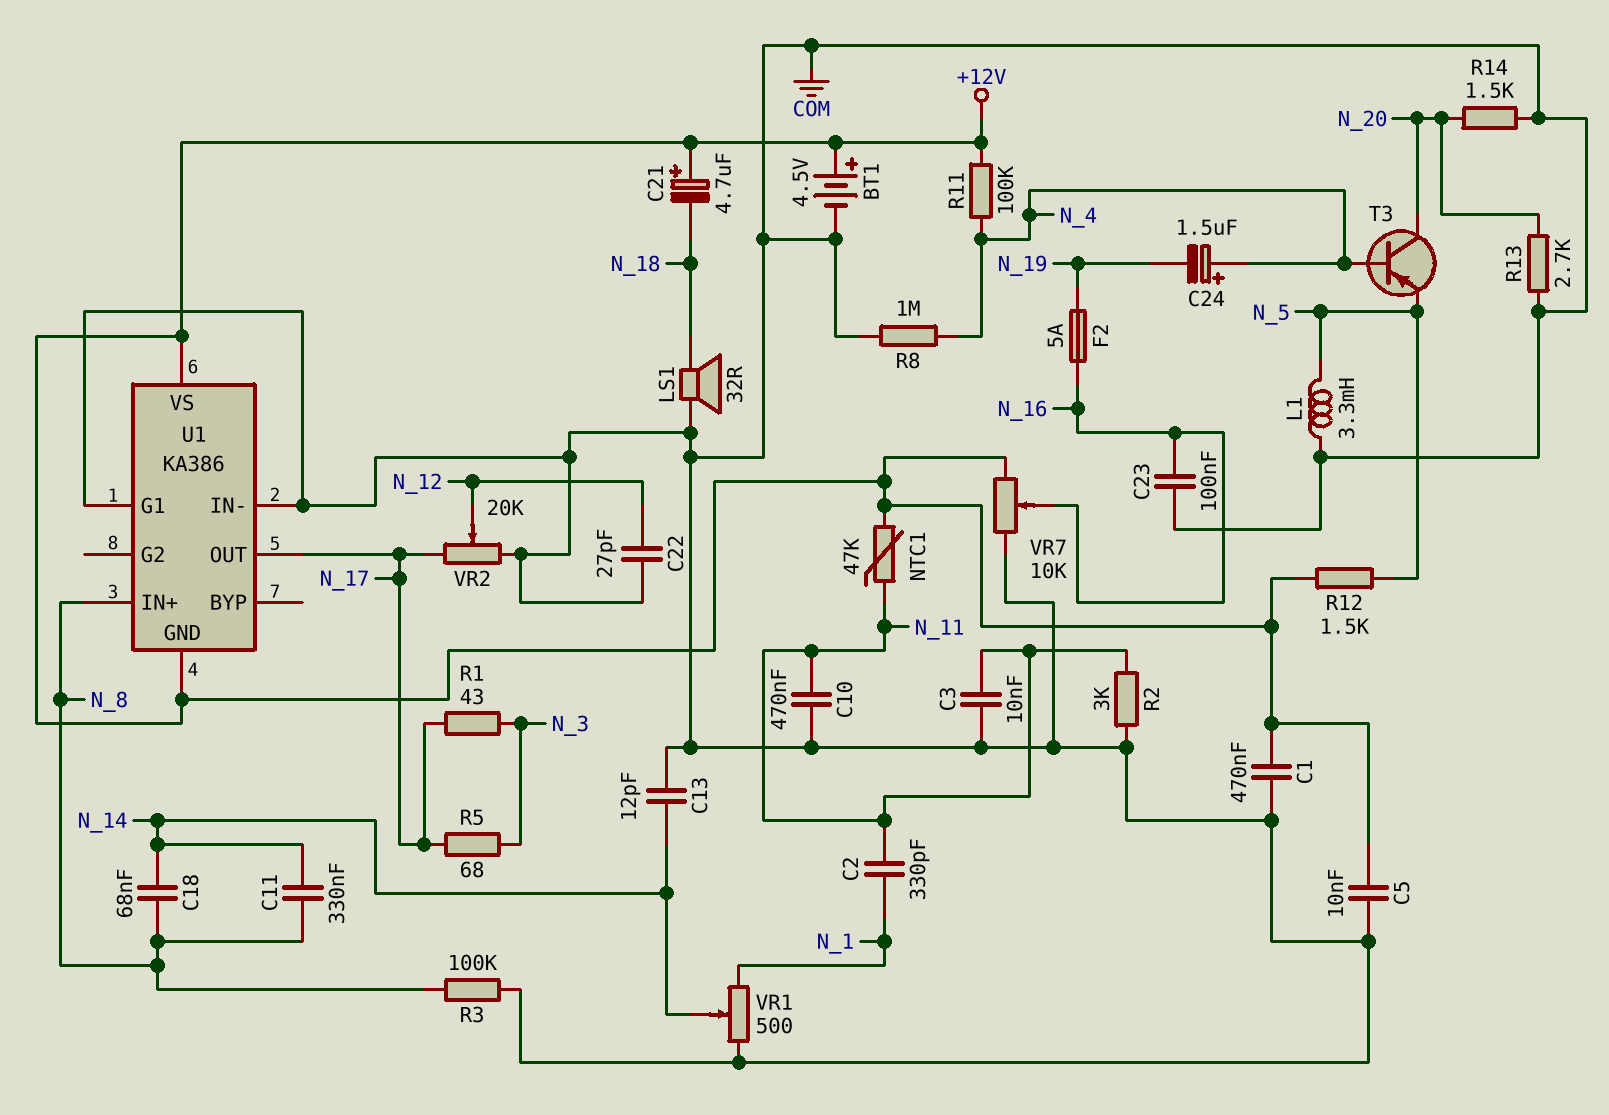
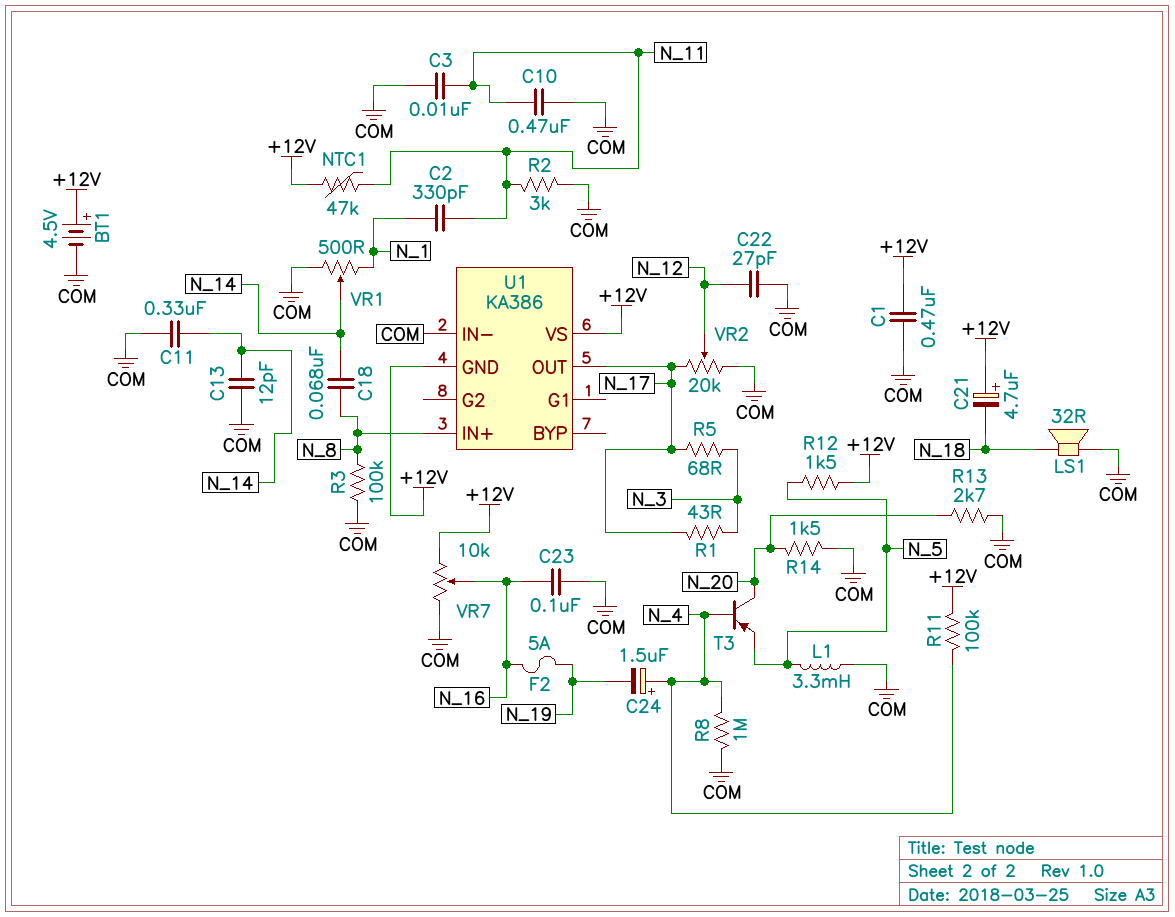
C5: 10nF (+12V, COM) -> none
C11: 330nF (N_8, N_14) -> 330nF (COM, N_14)
U1 pin G1: COM -> none

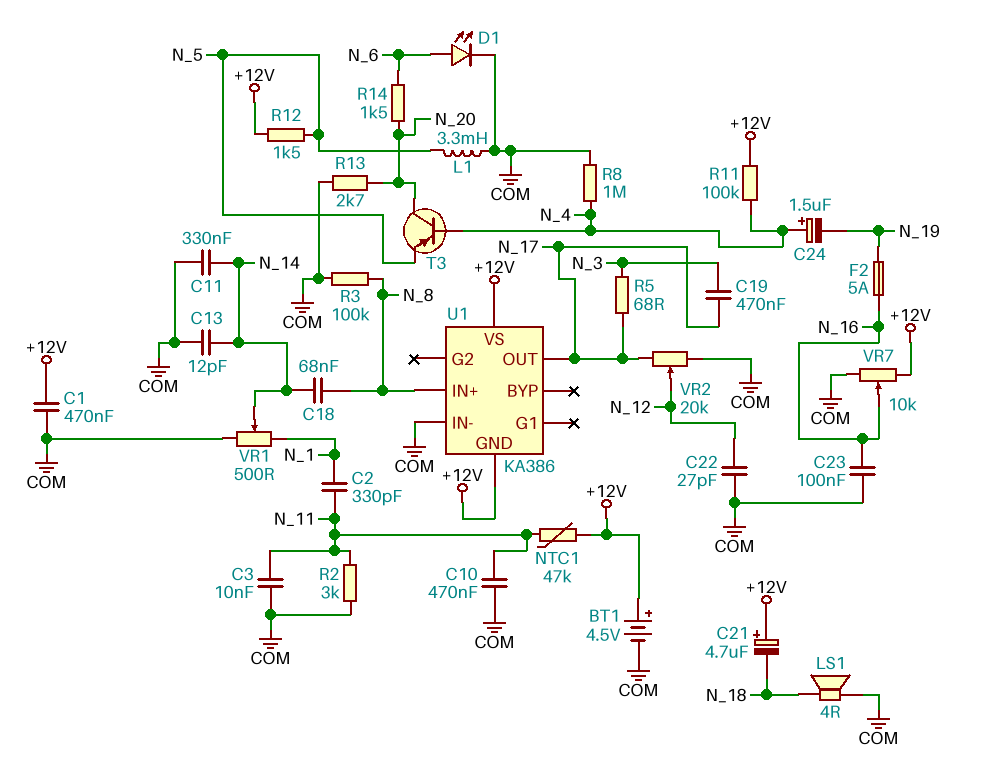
C19: none -> 470nF (N_3, N_17)
D1: none -> LED (A N_6, K COM)
LS1: speaker 32R (COM, N_18) -> speaker 4R (COM, N_18)
R1: 43 (N_3, N_17) -> none
R14: 1.5k (COM, N_20) -> 1.5k (N_6, N_20)

